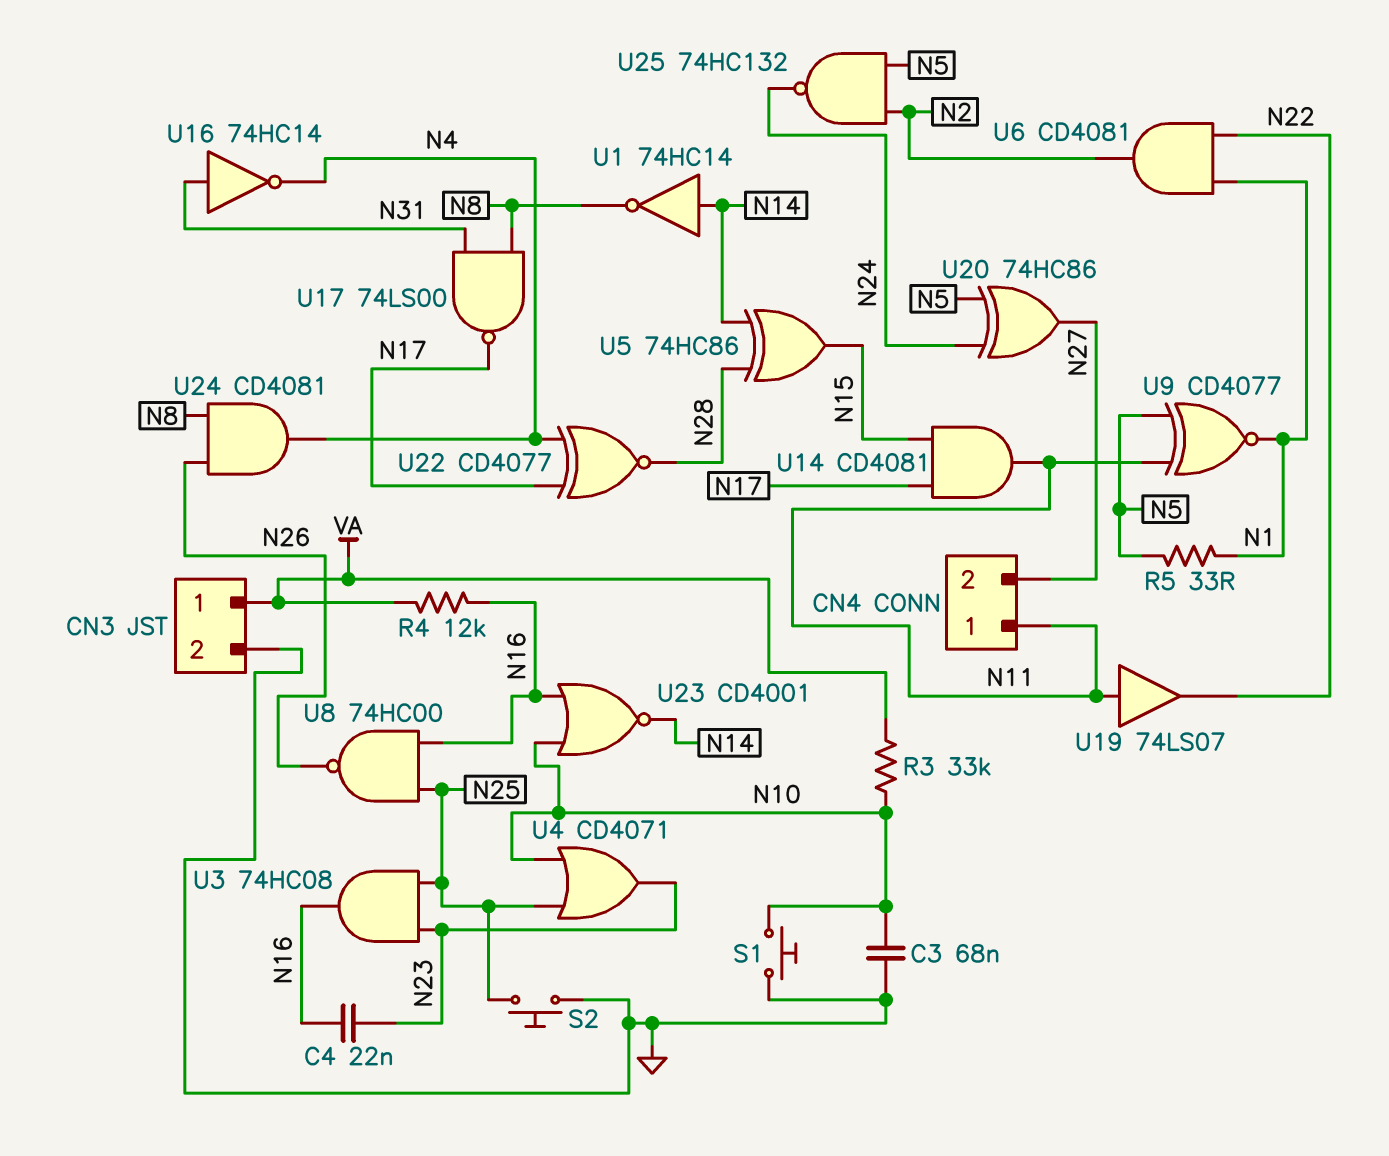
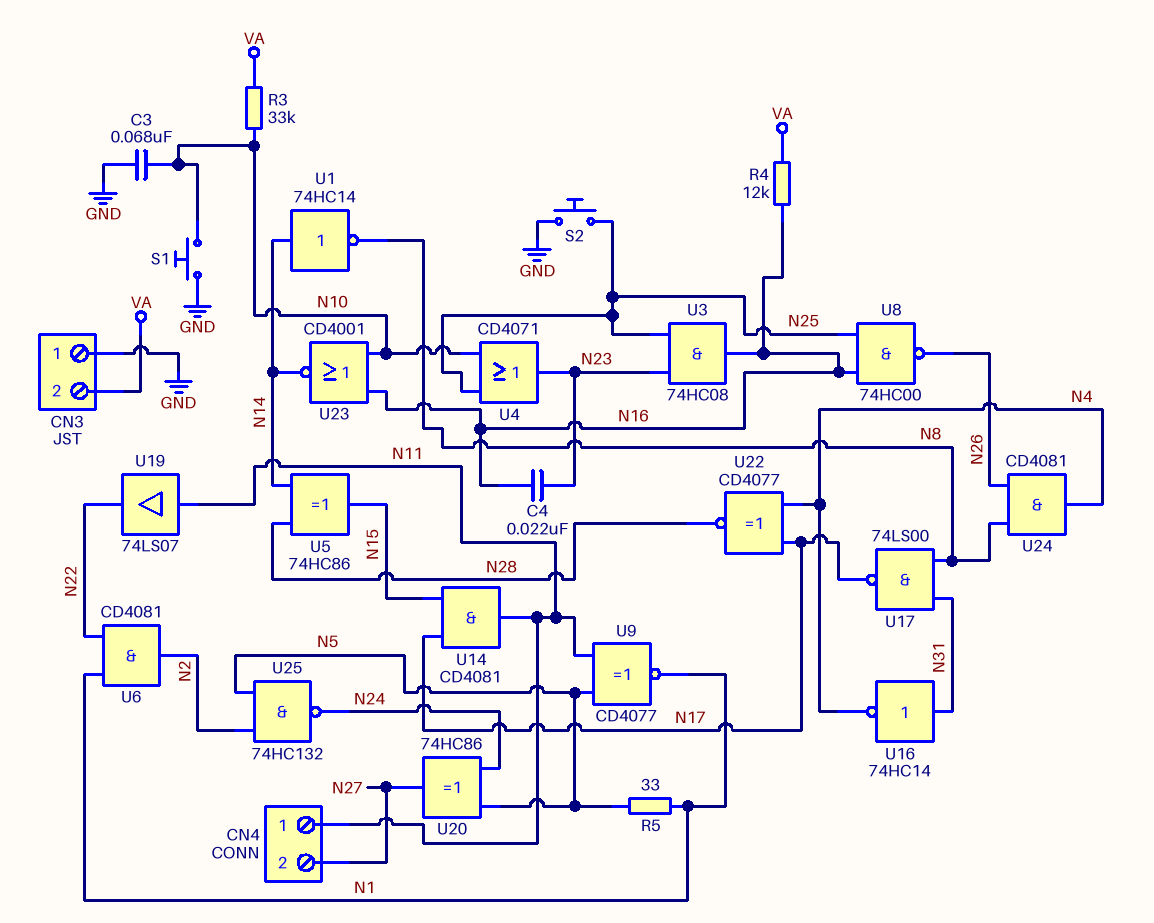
CN3 pin 1: VA -> GND
CN3 pin 2: GND -> VA

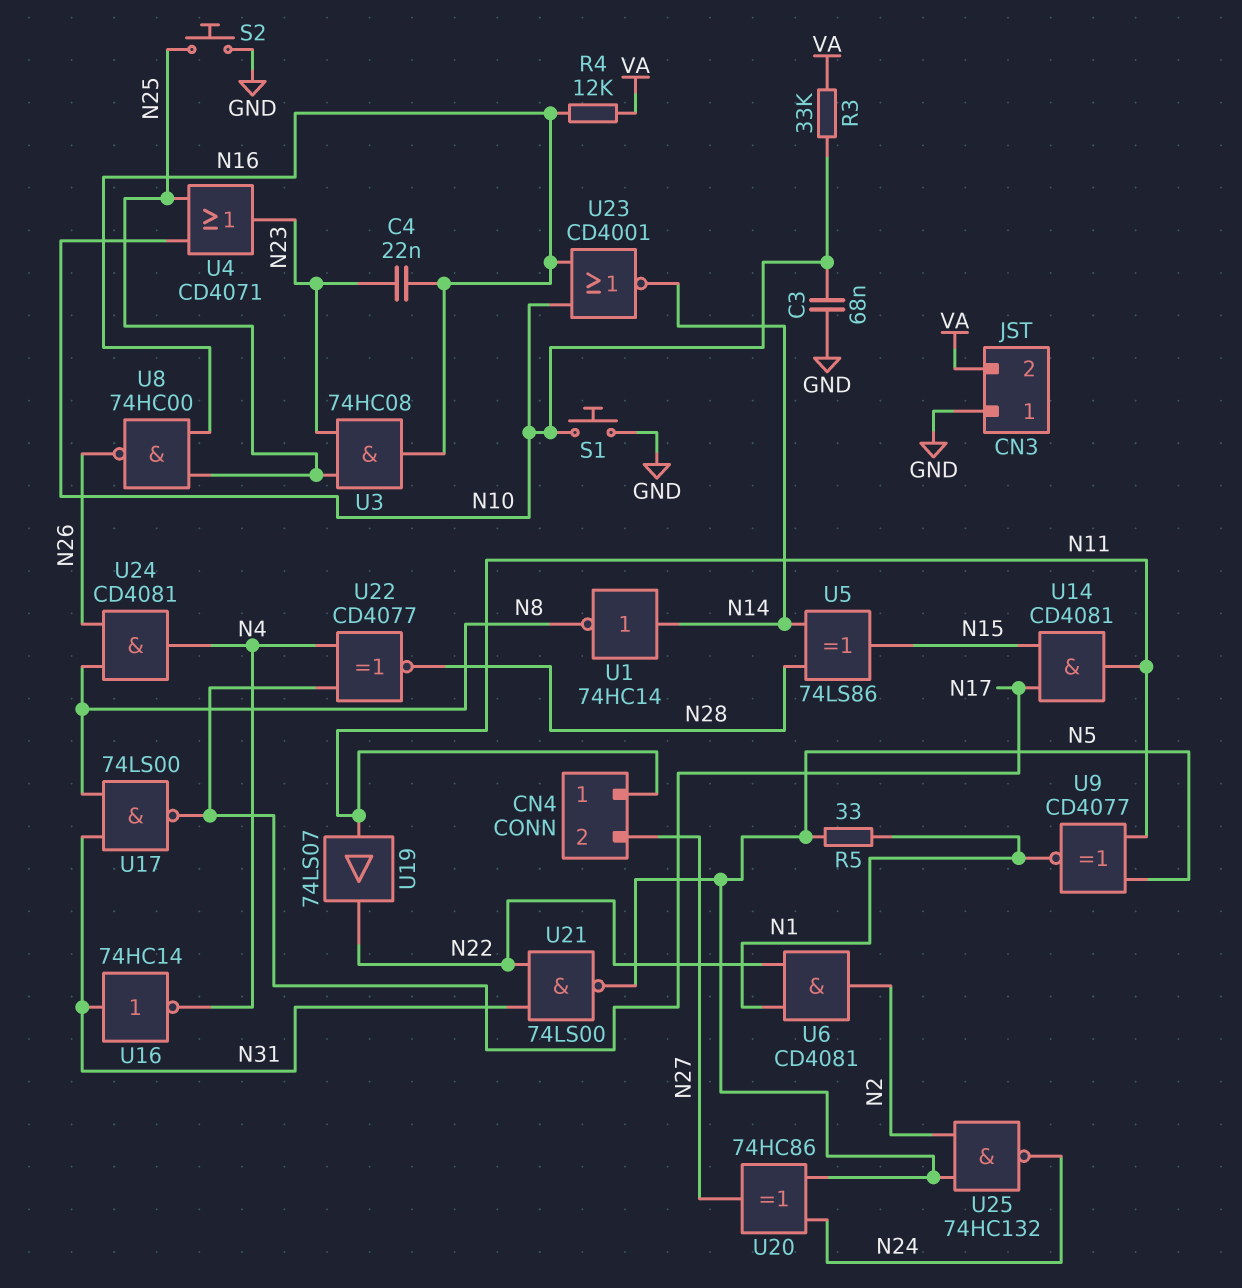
U5: XOR 74HC86 (in N14, in N28, out N15) -> XOR 74LS86 (in N14, in N28, out N15)
U21: none -> NAND 74LS00 (in N22, in N31, out N5)

